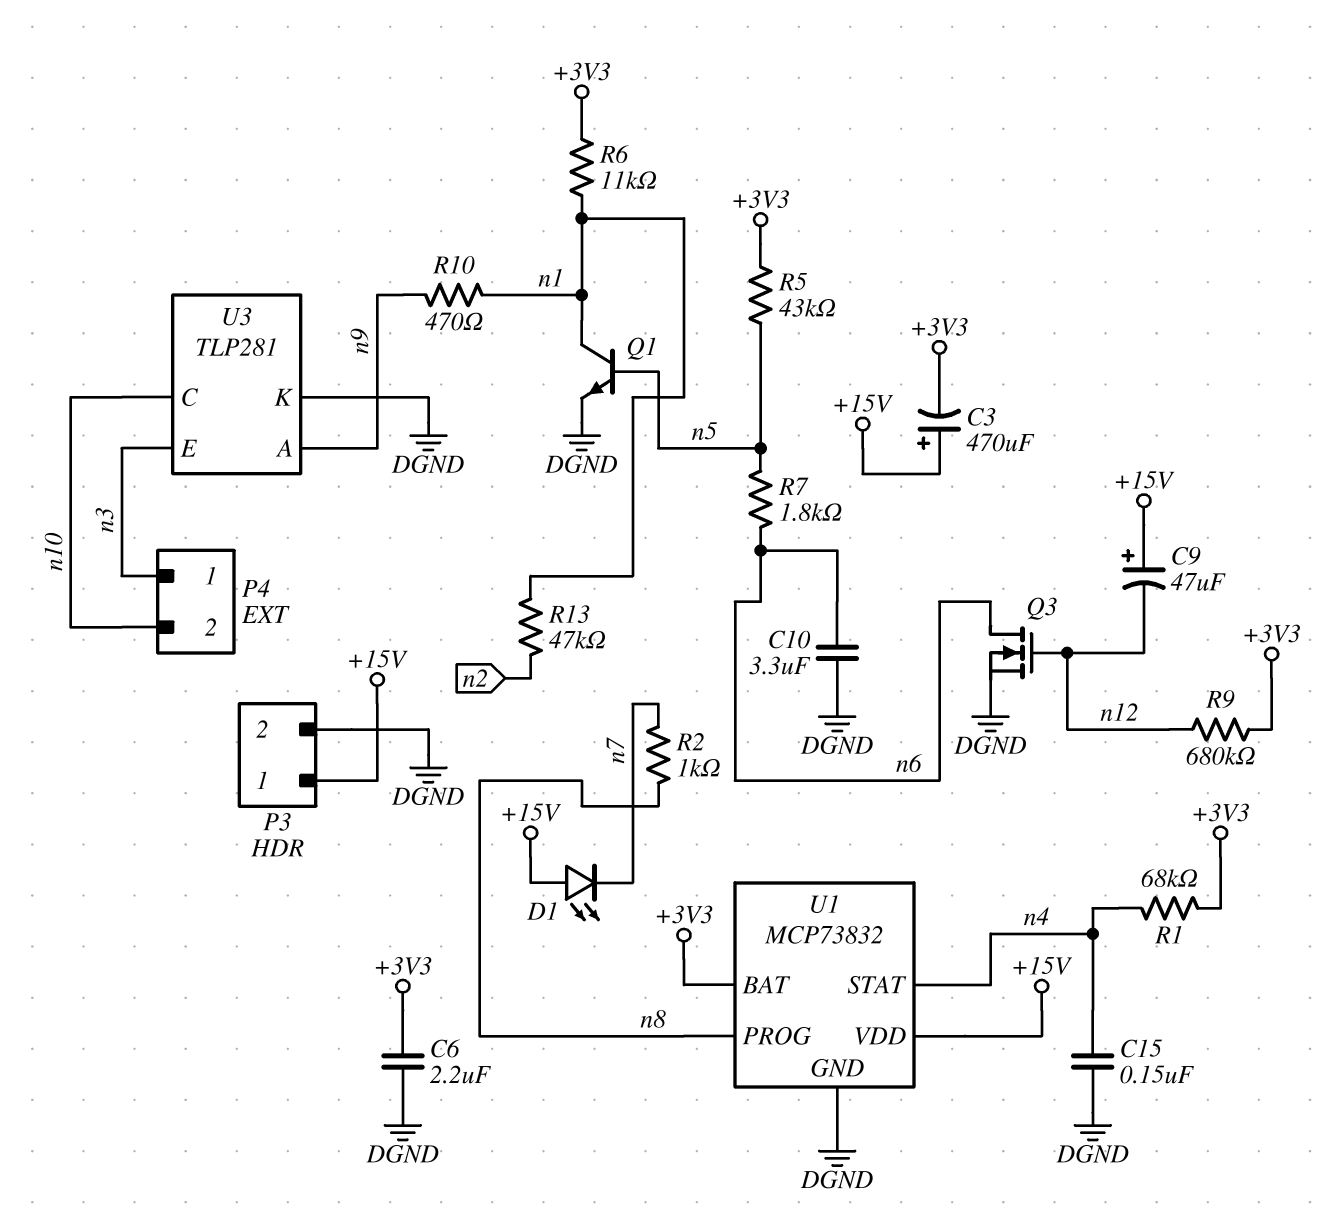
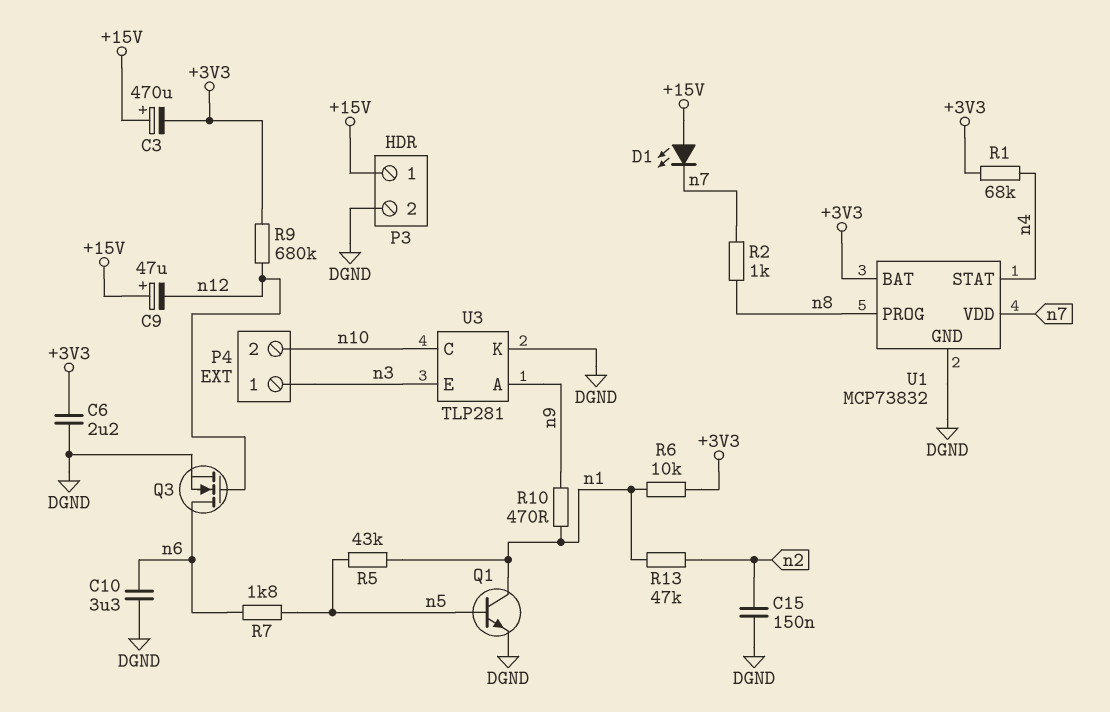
C15: 150nF (DGND, n4) -> 150nF (DGND, n2)
R5: 43k (+3V3, n5) -> 43k (n1, n5)
R6: 11k (+3V3, n1) -> 10k (+3V3, n1)
U1 pin VDD: +15V -> n7

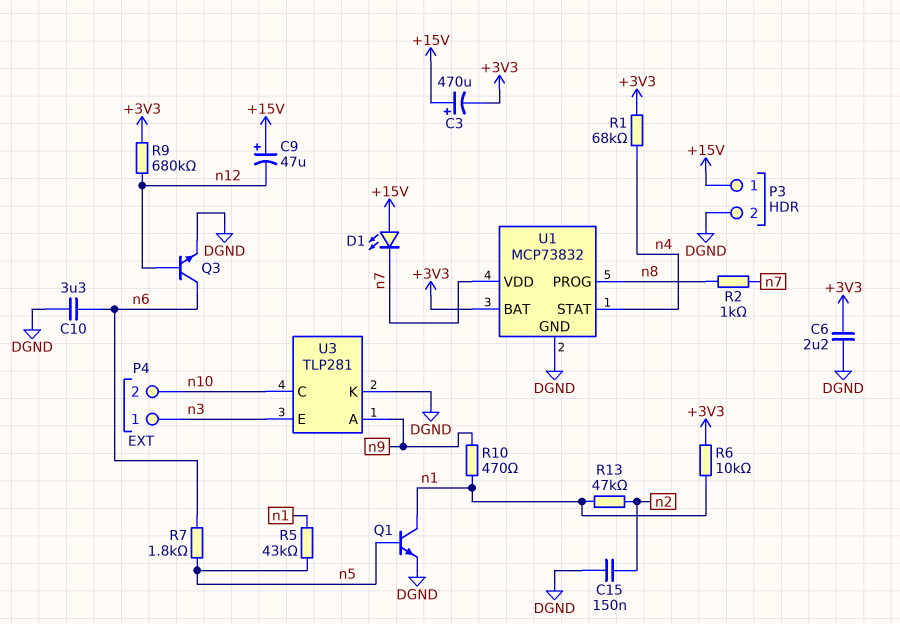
Q3: NMOS (G n12, D n6, S DGND) -> NPN (B n12, C n6, E DGND)

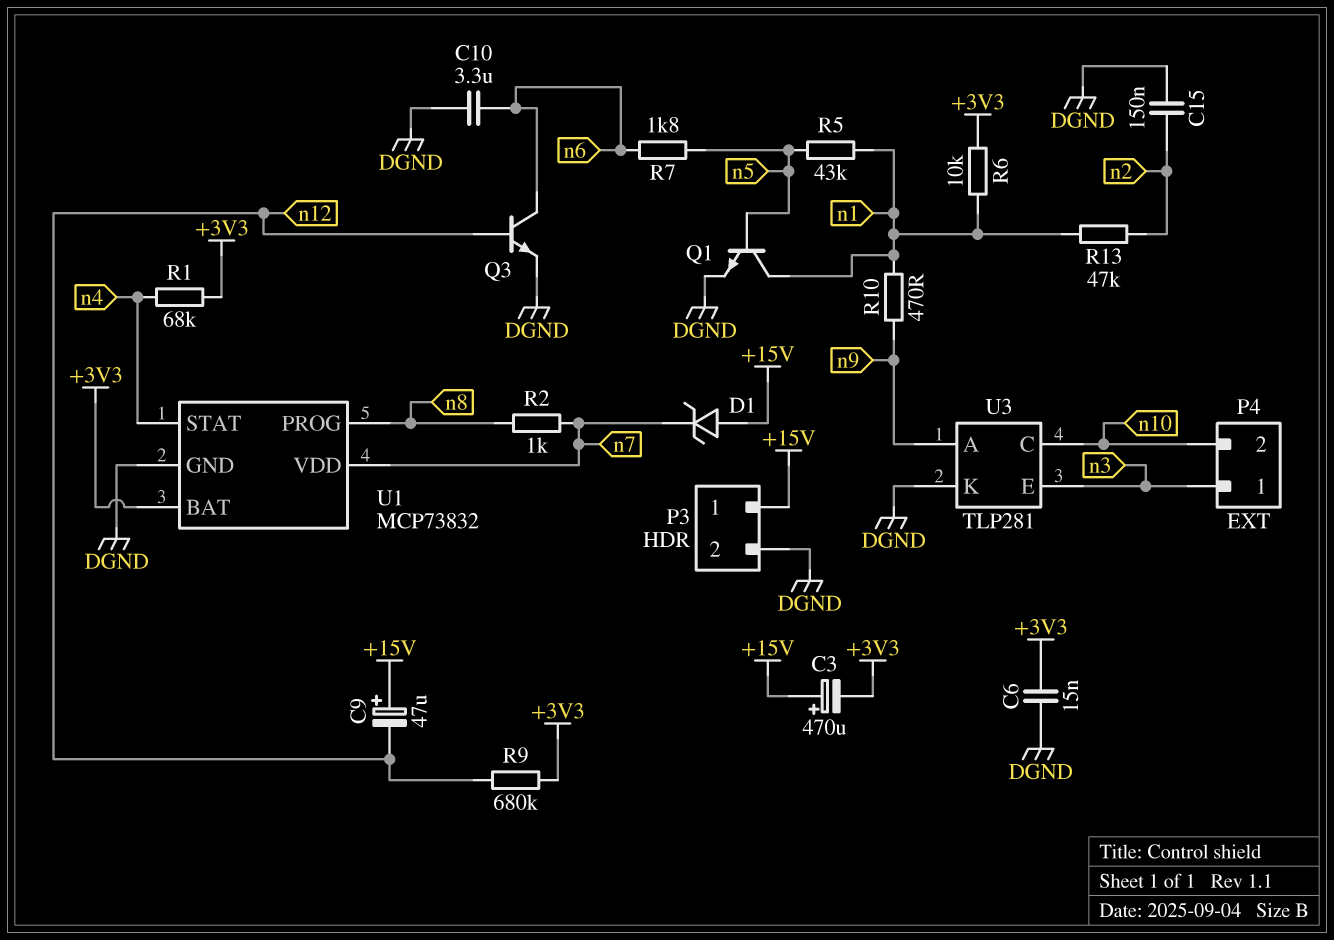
C6: 2.2uF (+3V3, DGND) -> 15nF (+3V3, DGND)
D1: LED (A +15V, K n7) -> zener (A +15V, K n7)

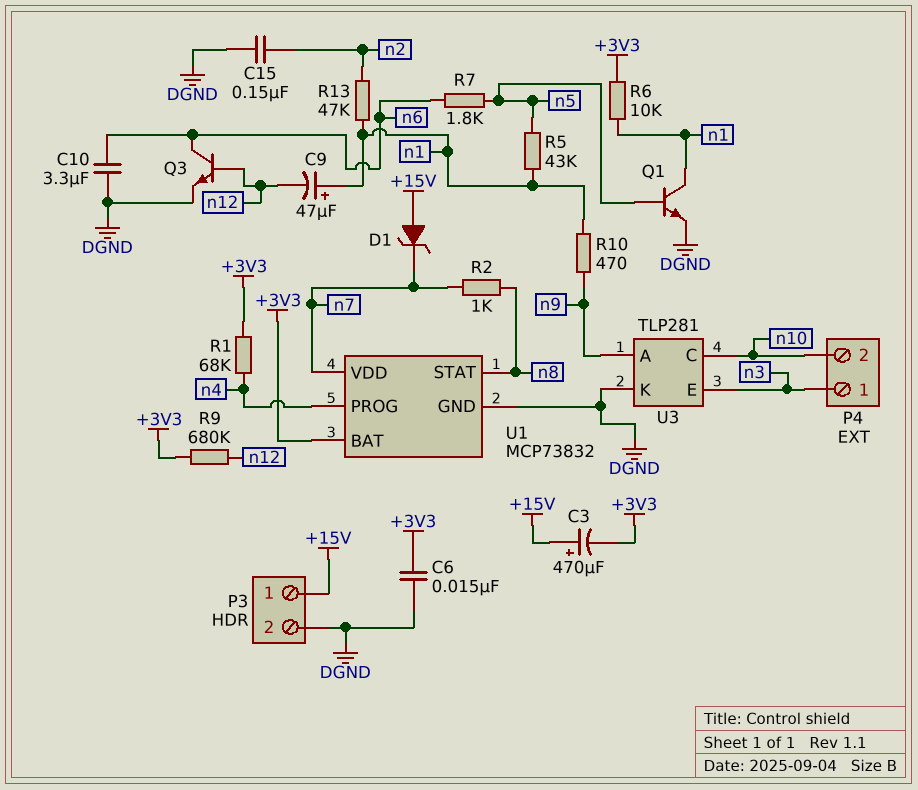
C9: 47uF (plus +15V, minus n12) -> 47uF (plus n1, minus n12)
U1 pin PROG: n8 -> n4
U1 pin STAT: n4 -> n8

